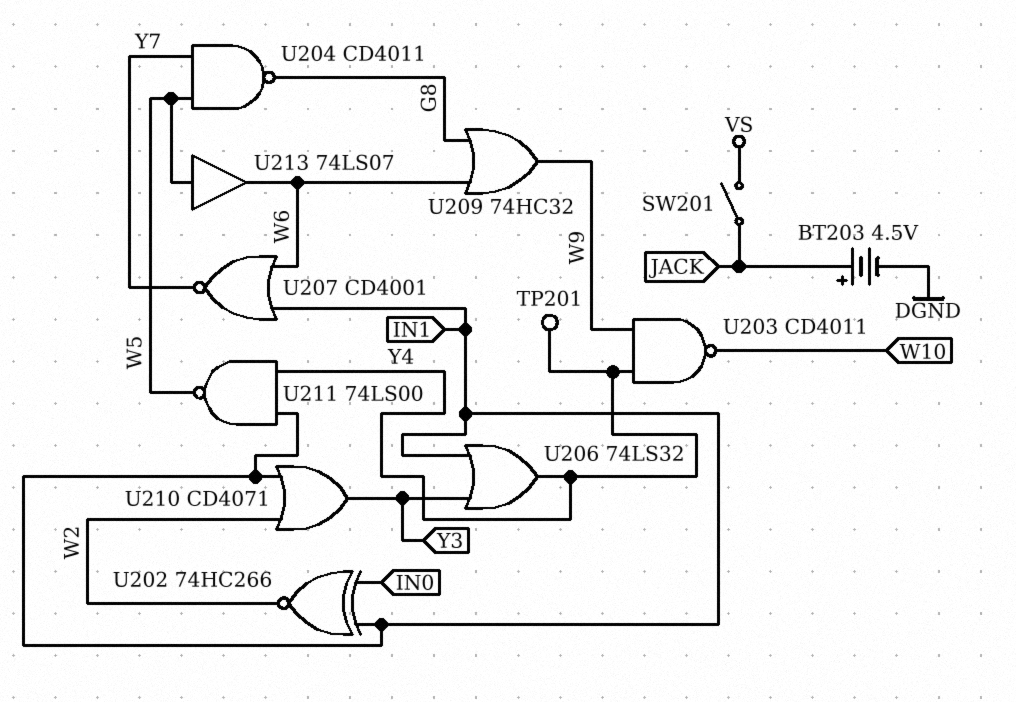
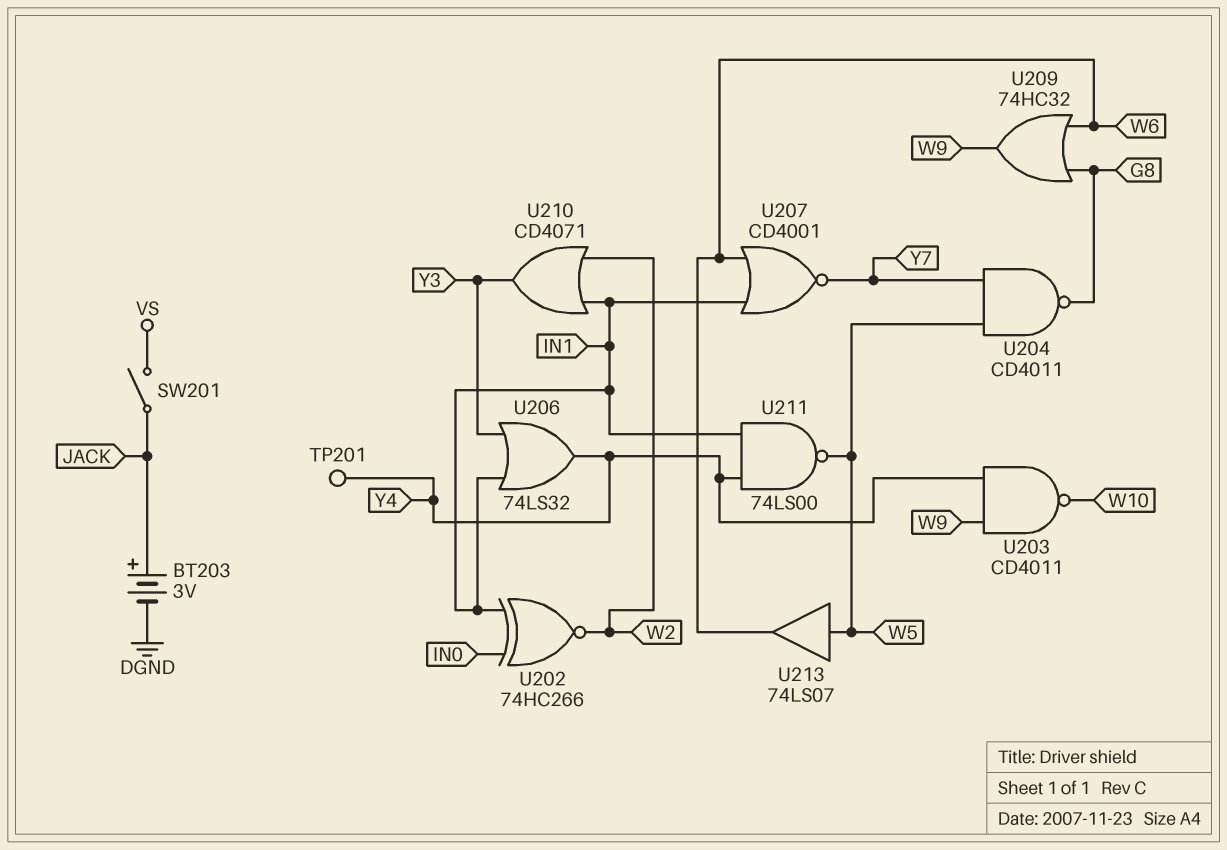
BT203: 4.5V (plus JACK, minus DGND) -> 3V (plus JACK, minus DGND)

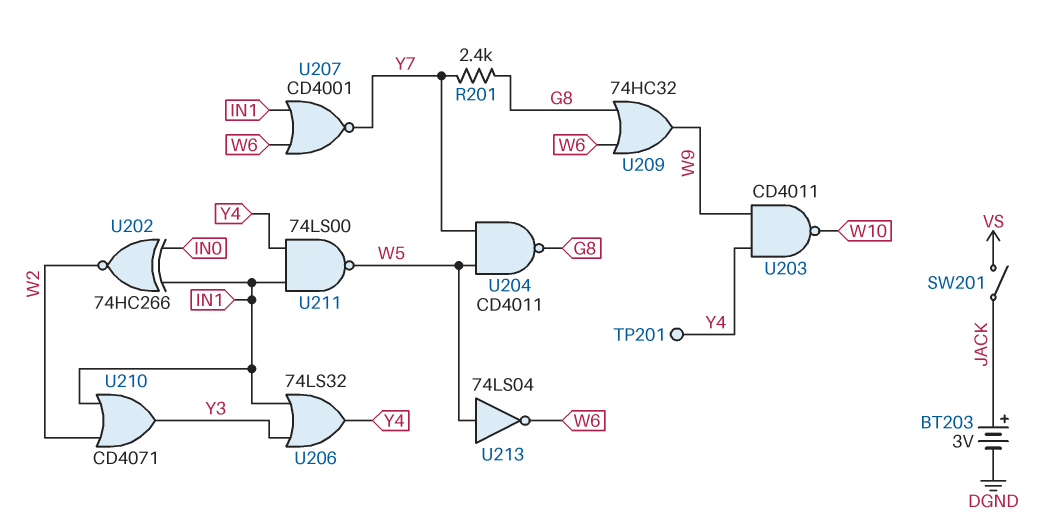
R201: none -> 2.4k (G8, Y7)
U213: buffer 74LS07 (in W5, out W6) -> NOT 74LS04 (in W5, out W6)

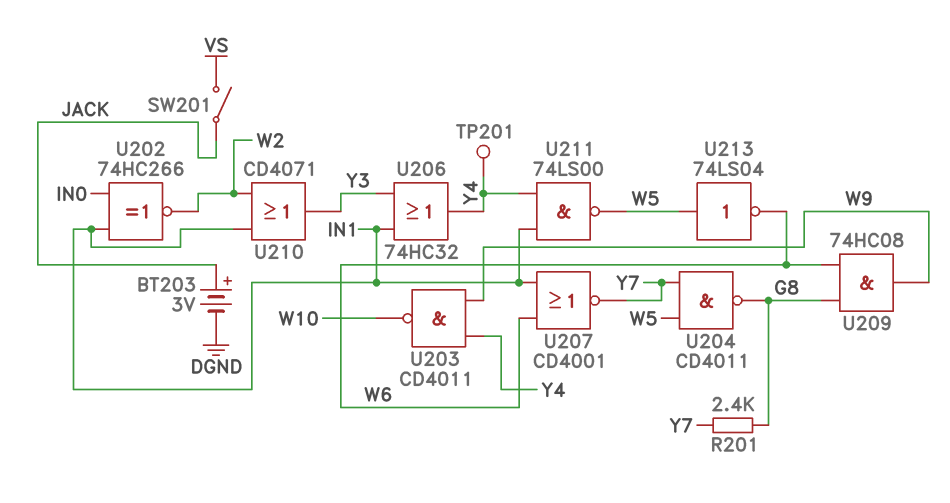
U206: OR 74LS32 (in IN1, in Y3, out Y4) -> OR 74HC32 (in IN1, in Y3, out Y4)
U209: OR 74HC32 (in G8, in W6, out W9) -> AND 74HC08 (in G8, in W6, out W9)

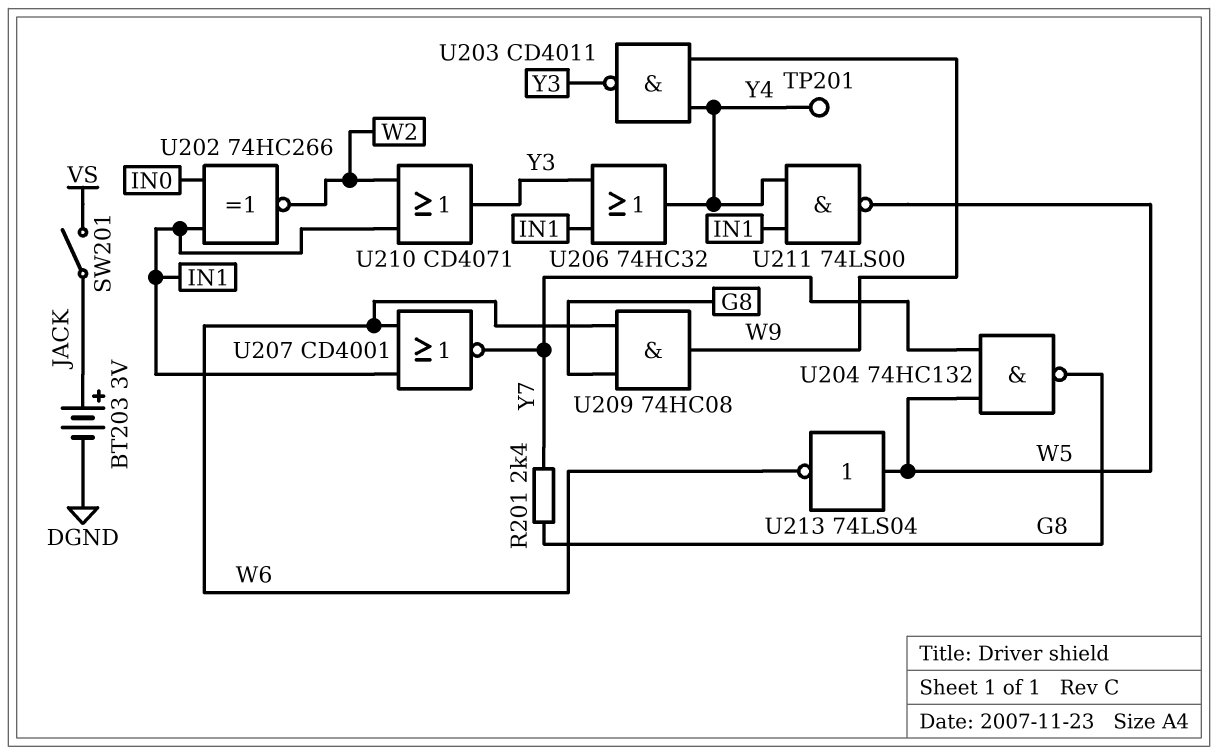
U203: NAND CD4011 (in W9, in Y4, out W10) -> NAND CD4011 (in W9, in Y4, out Y3)
U204: NAND CD4011 (in W5, in Y7, out G8) -> NAND 74HC132 (in W5, in Y7, out G8)

